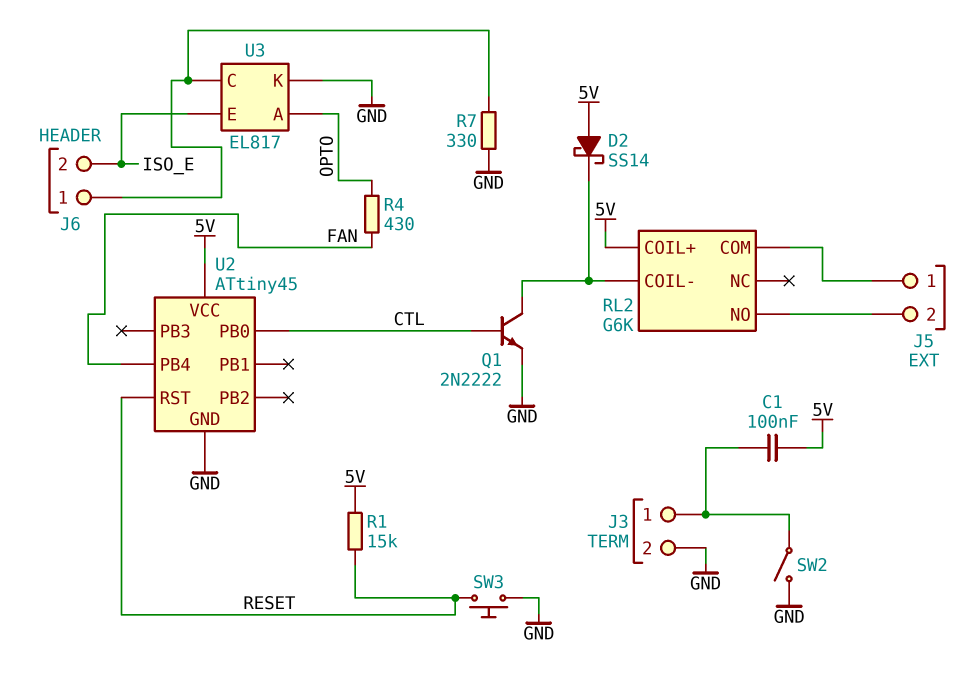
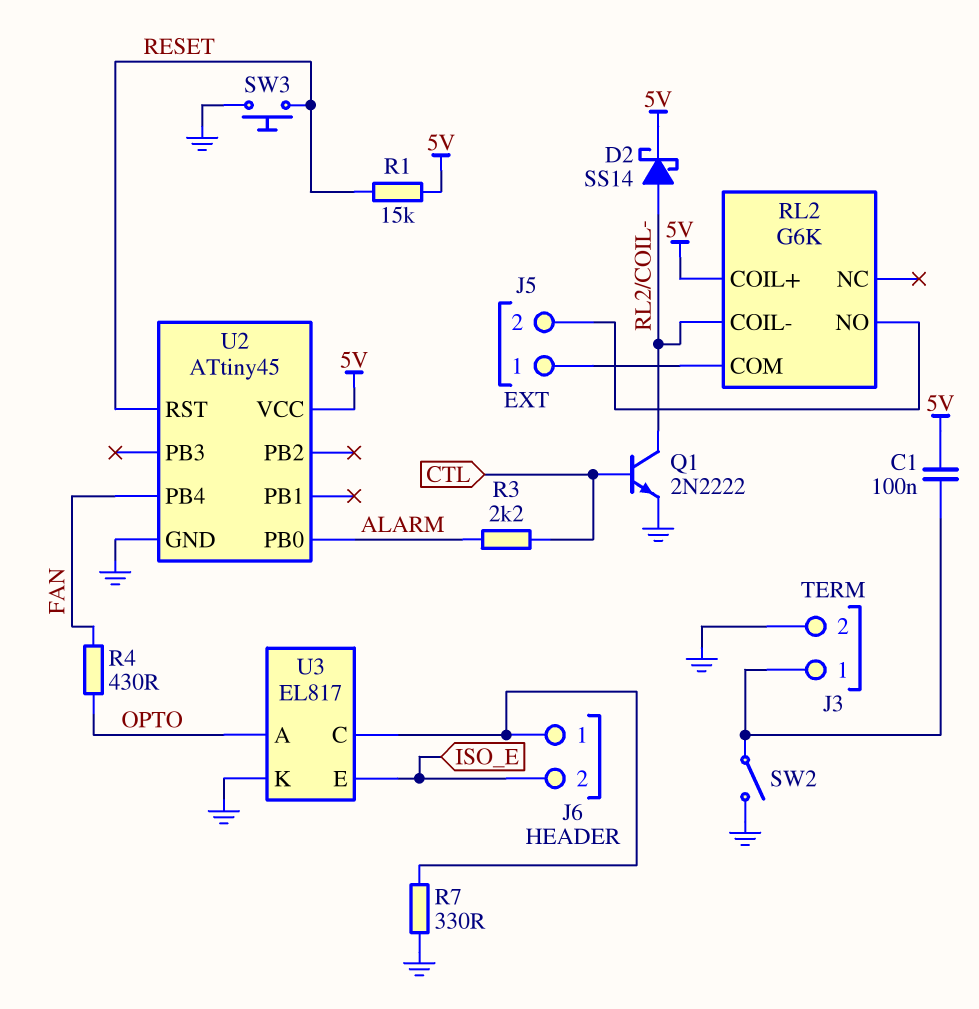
D2: schottky SS14 (A 5V, K RL2/COIL-) -> schottky SS14 (A RL2/COIL-, K 5V)
R3: none -> 2.2k (ALARM, CTL)
U2 pin PB0: CTL -> ALARM

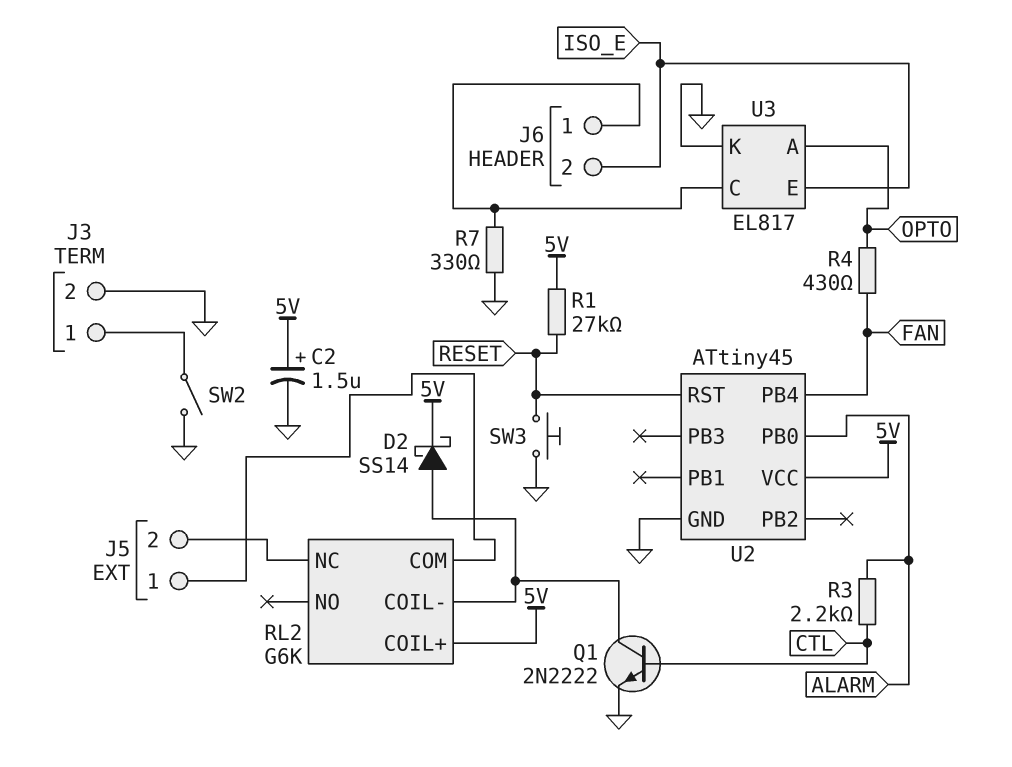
C1: 100nF (5V, J3/1) -> none
C2: none -> 1.5uF (plus 5V, minus GND)
R1: 15k (5V, RESET) -> 27k (5V, RESET)
RL2 pin NC: none -> J5/2
RL2 pin NO: J5/2 -> none

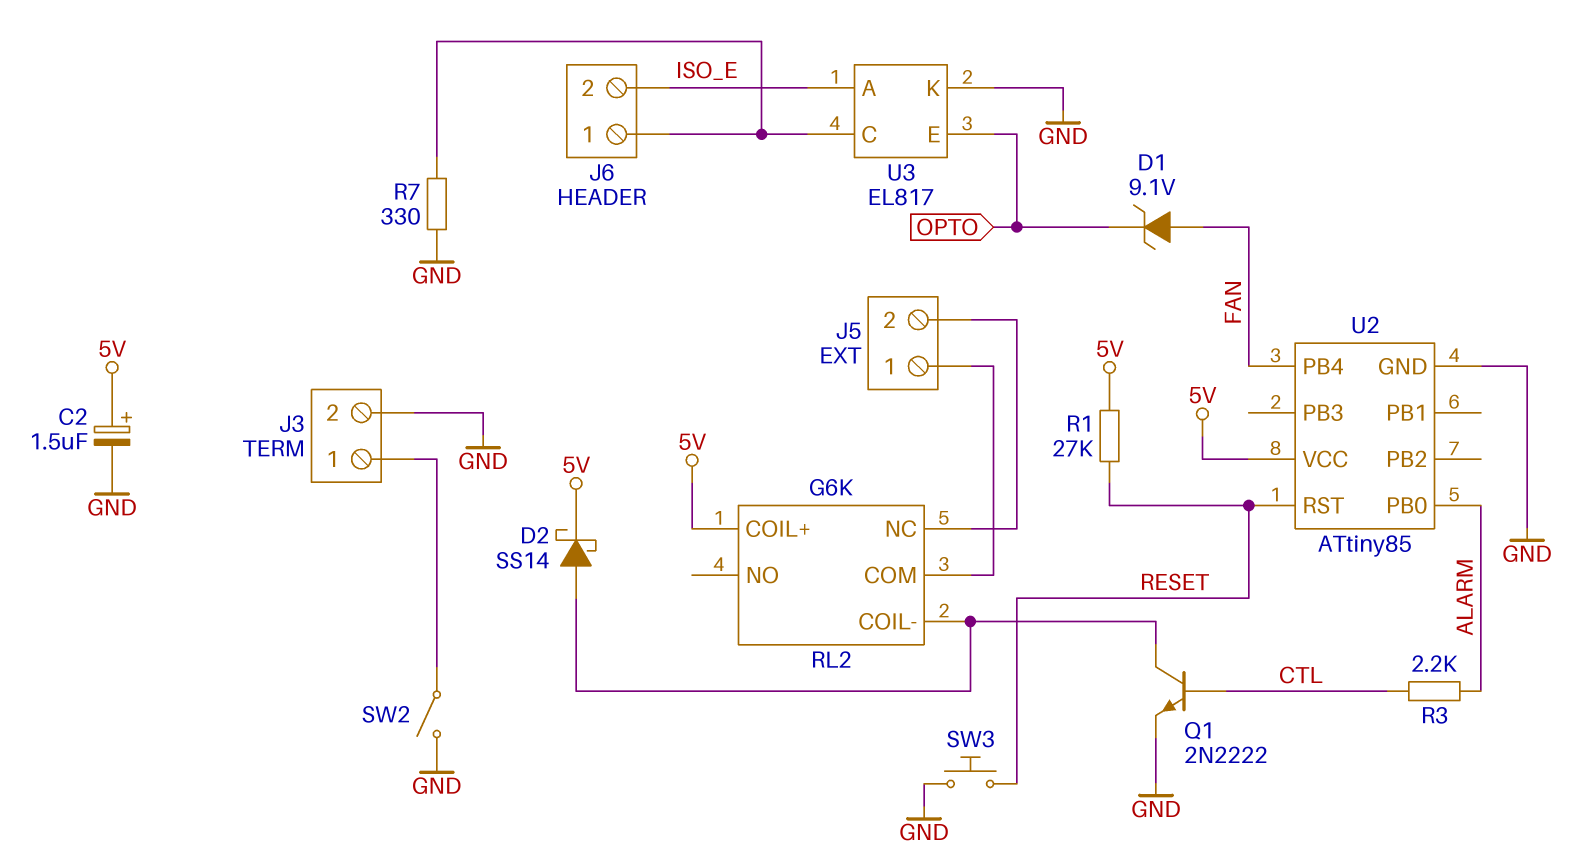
D1: none -> zener 9.1V (A FAN, K OPTO)
R4: 430 (FAN, OPTO) -> none
U2: ATtiny45 -> ATtiny85
U3 pin A: OPTO -> ISO_E
U3 pin E: ISO_E -> OPTO

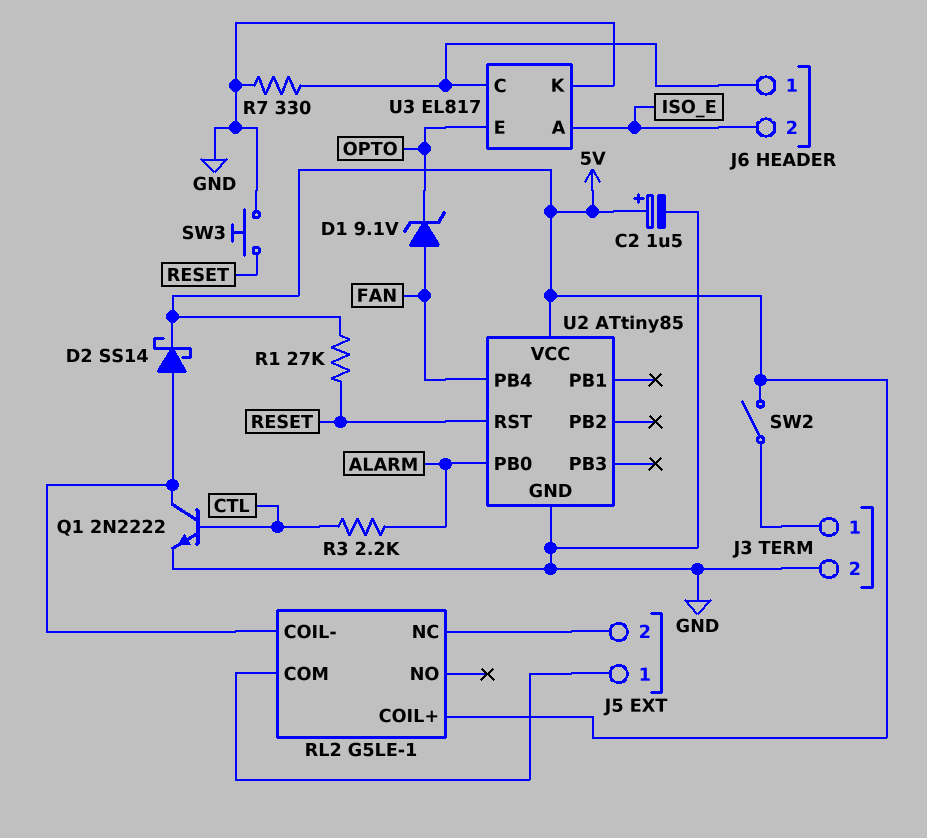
RL2: G6K -> G5LE-1
SW2: switch (GND, J3/1) -> switch (5V, J3/1)

